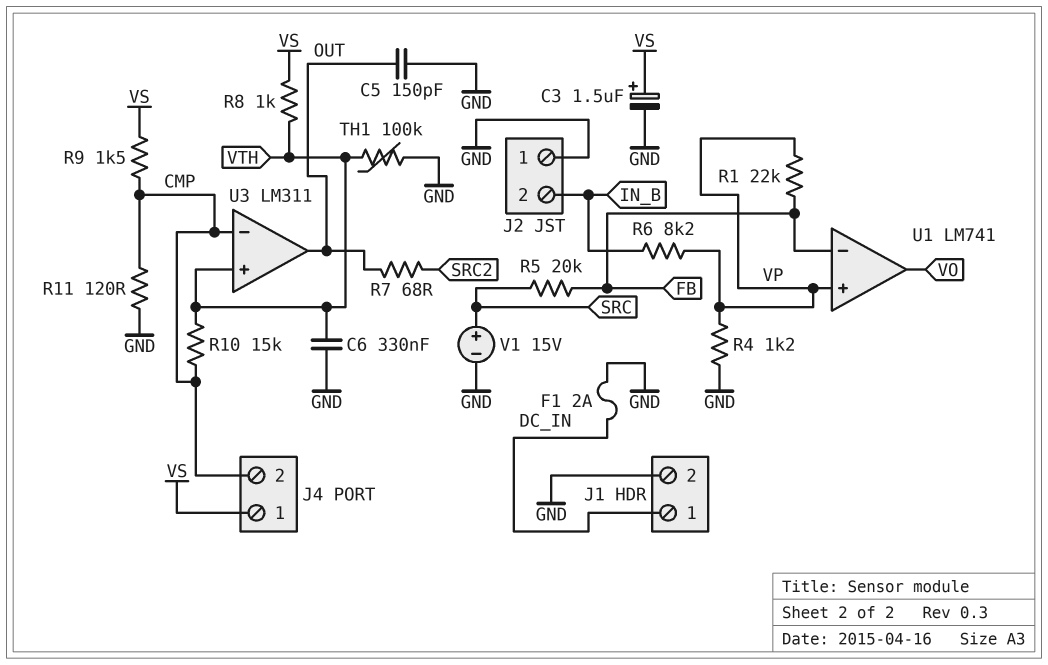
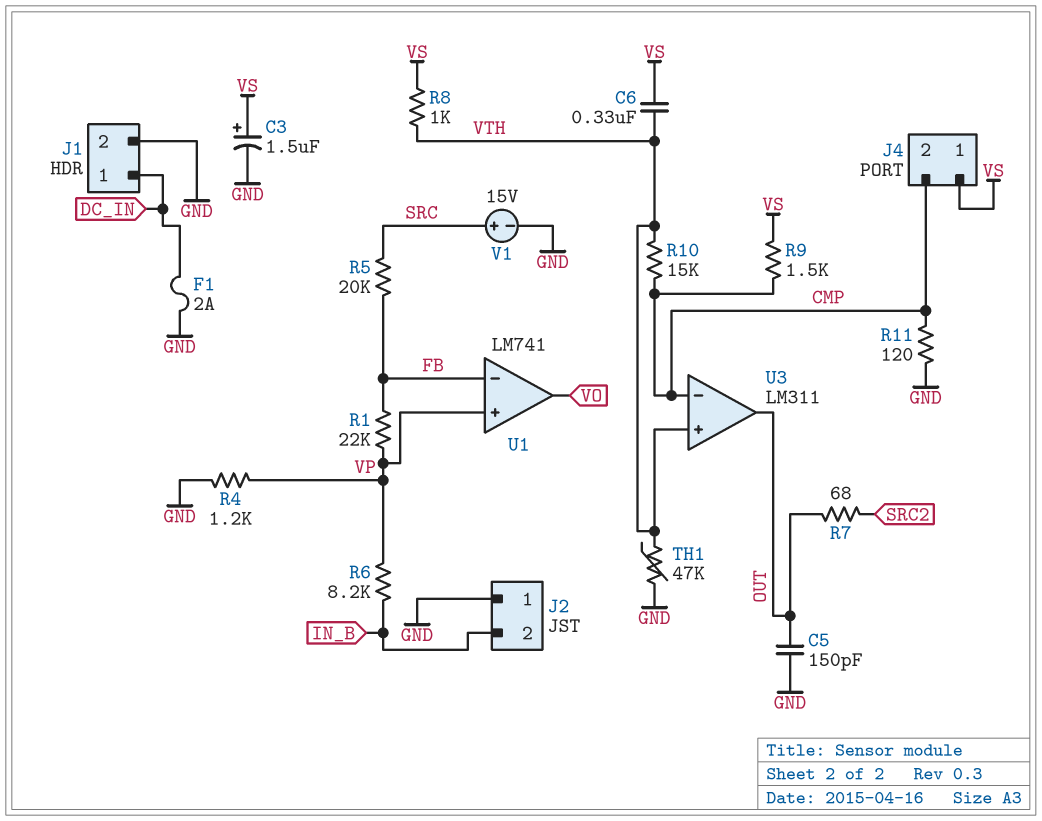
C6: 330nF (GND, VTH) -> 330nF (VS, VTH)
TH1: 100k (GND, VTH) -> 47k (GND, VTH)

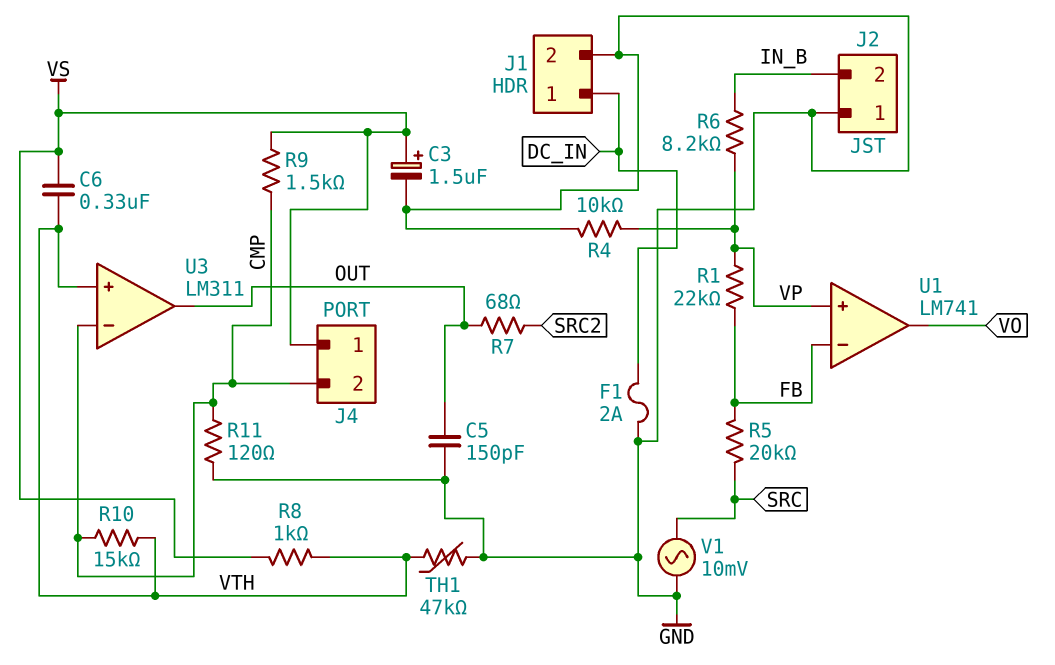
R4: 1.2k (GND, VP) -> 10k (GND, VP)
V1: 15V (plus SRC, minus GND) -> AC 10mV (GND, SRC)

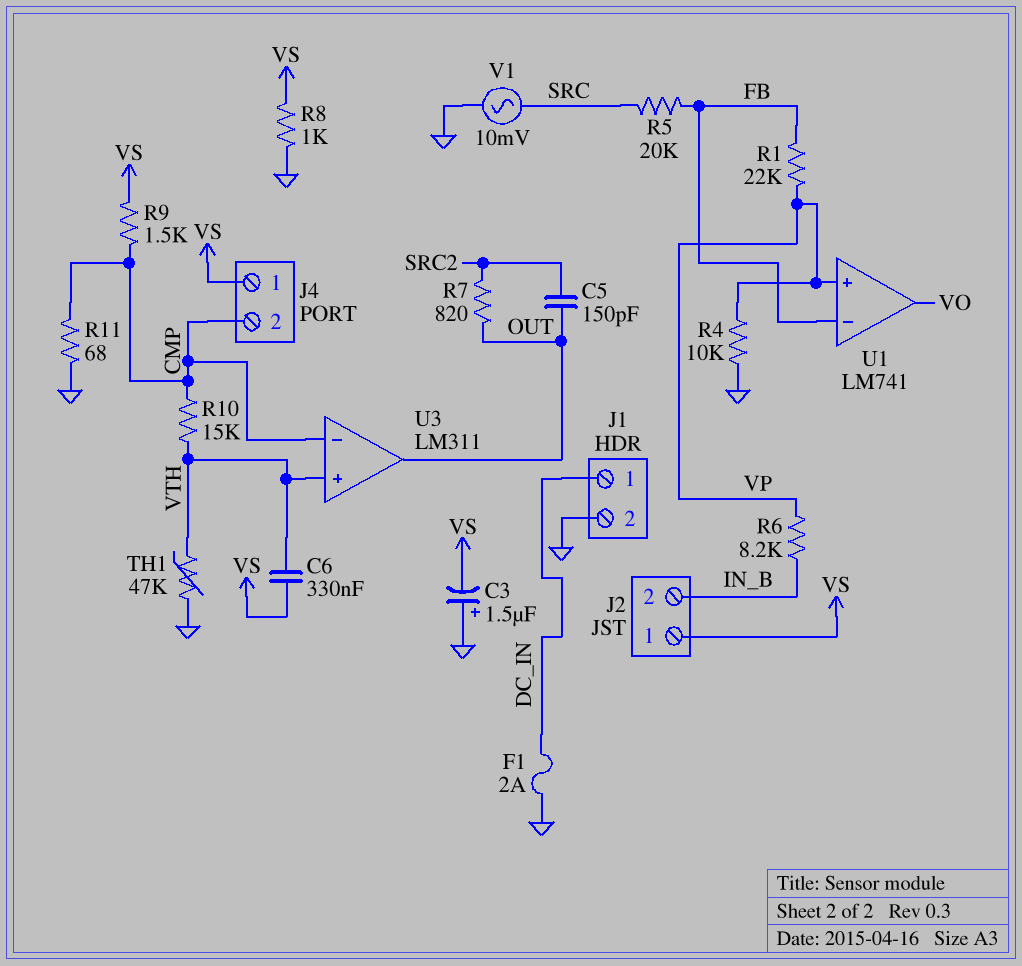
C3: 1.5uF (plus VS, minus GND) -> 1.5uF (plus GND, minus VS)
C5: 150pF (GND, OUT) -> 150pF (OUT, SRC2)
J2 pin 1: GND -> VS
R7: 68 (OUT, SRC2) -> 820 (OUT, SRC2)
R8: 1k (VS, VTH) -> 1k (GND, VS)
R11: 120 (CMP, GND) -> 68 (CMP, GND)

